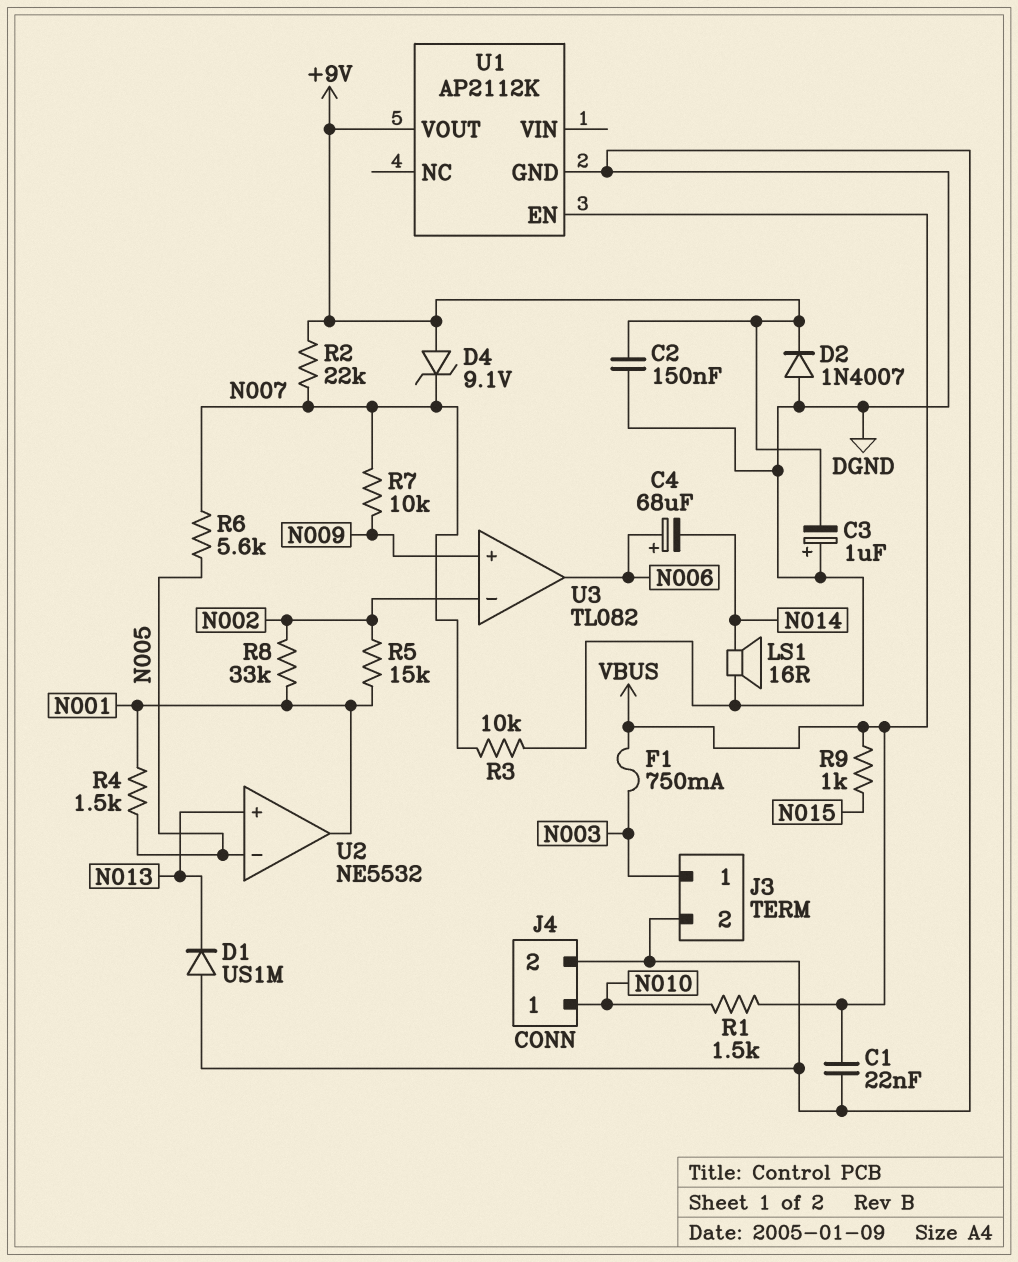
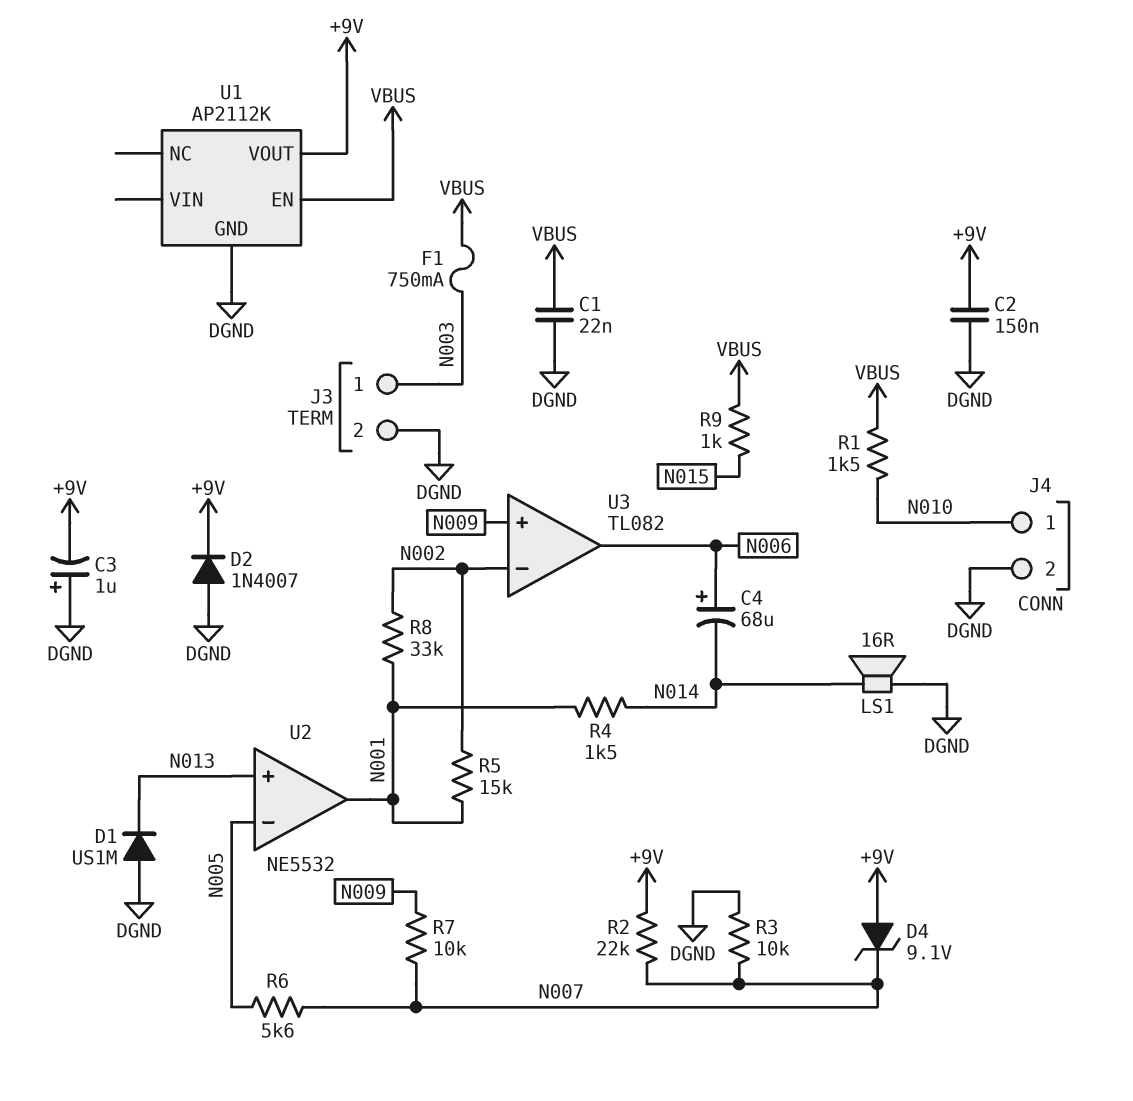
R4: 1.5k (N001, N005) -> 1.5k (N001, N014)

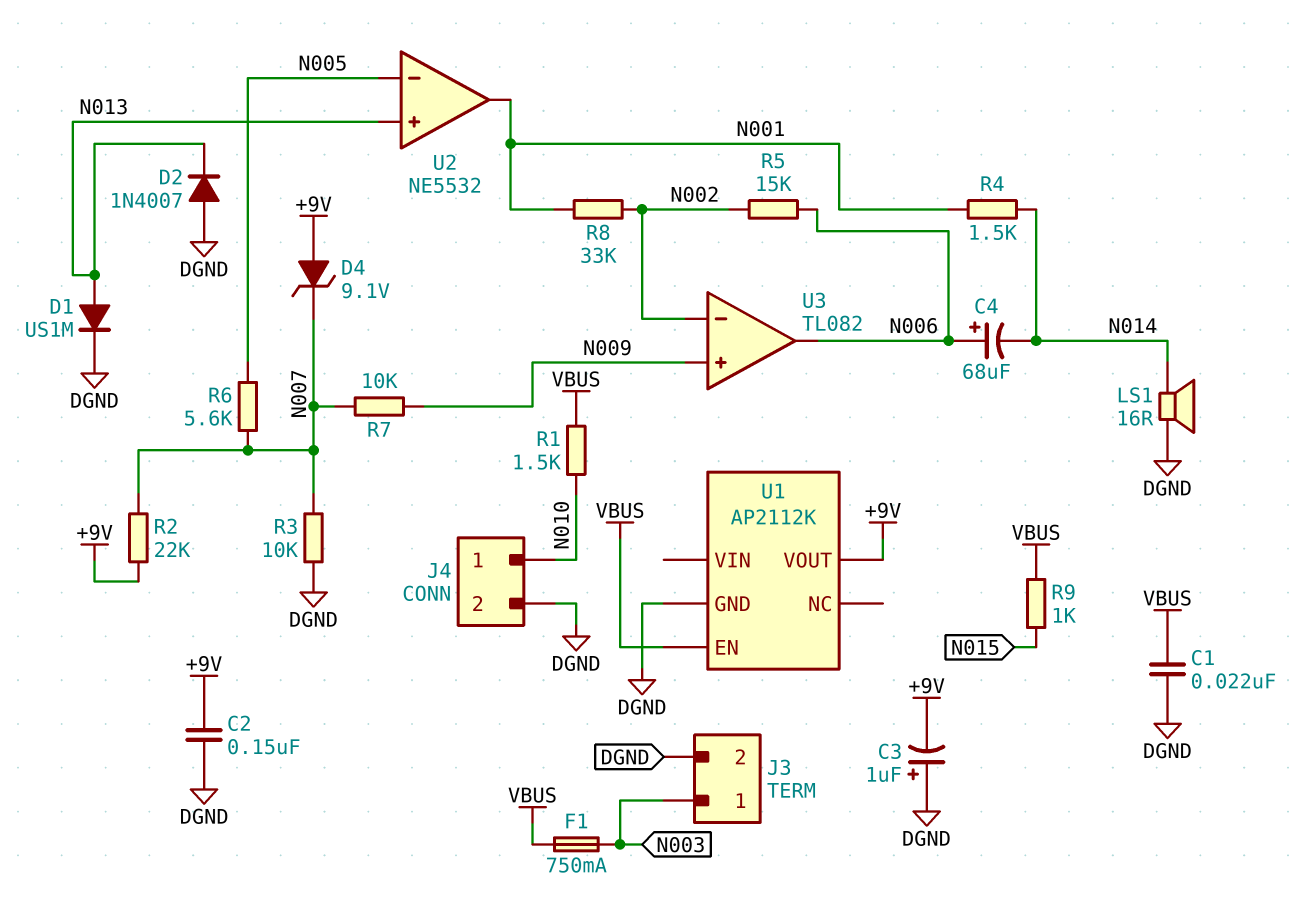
D1: diode US1M (A DGND, K N013) -> diode US1M (A N013, K DGND)
D2: diode 1N4007 (A DGND, K +9V) -> diode 1N4007 (A DGND, K N013)
R5: 15k (N001, N002) -> 15k (N002, N006)

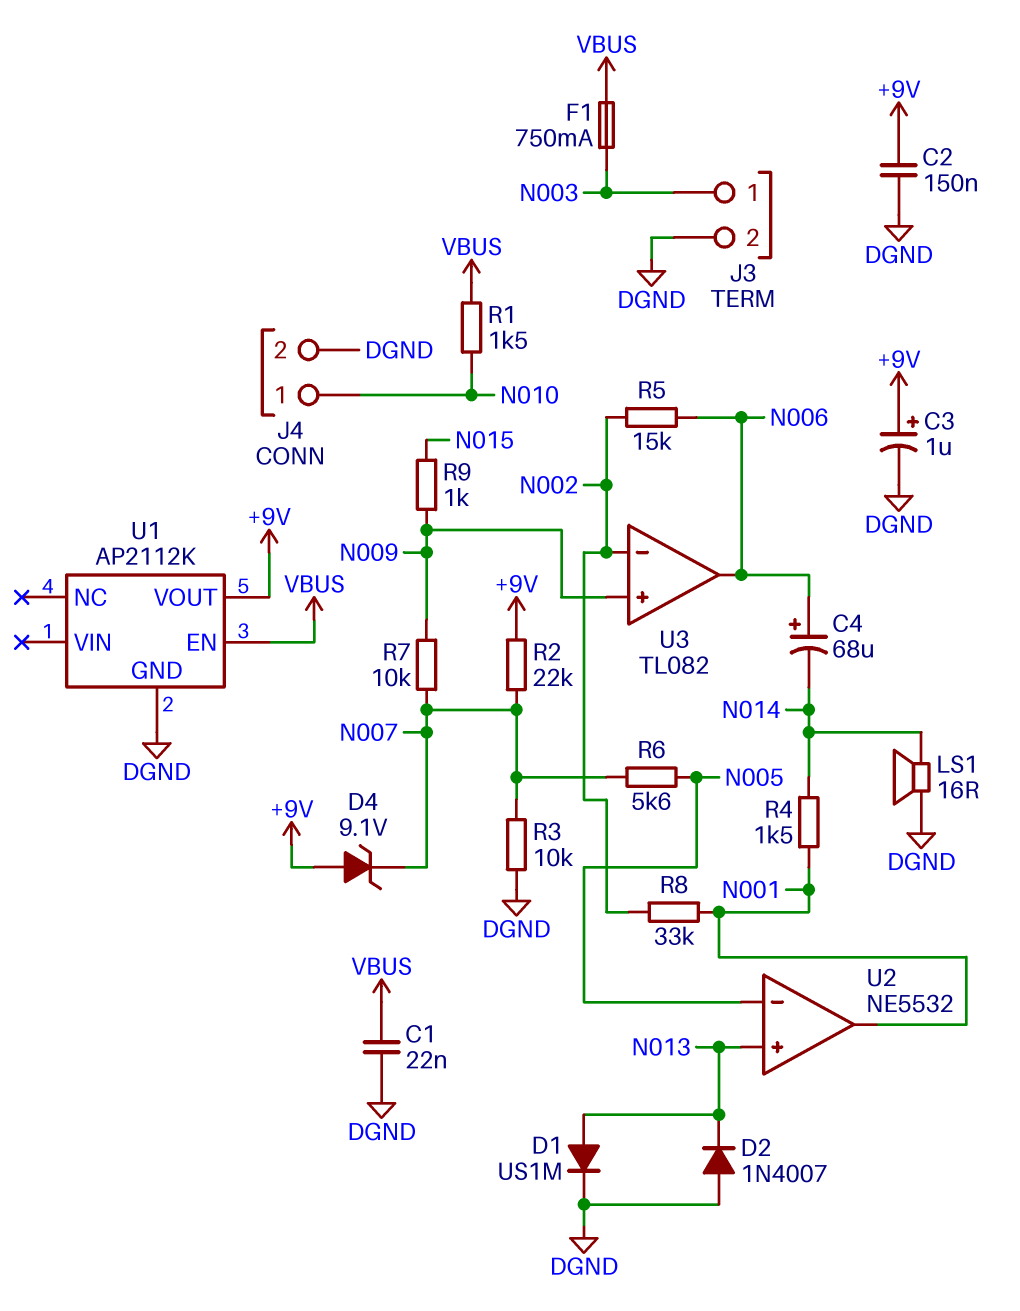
C3: 1uF (plus DGND, minus +9V) -> 1uF (plus +9V, minus DGND)
R9: 1k (N015, VBUS) -> 1k (N009, N015)

